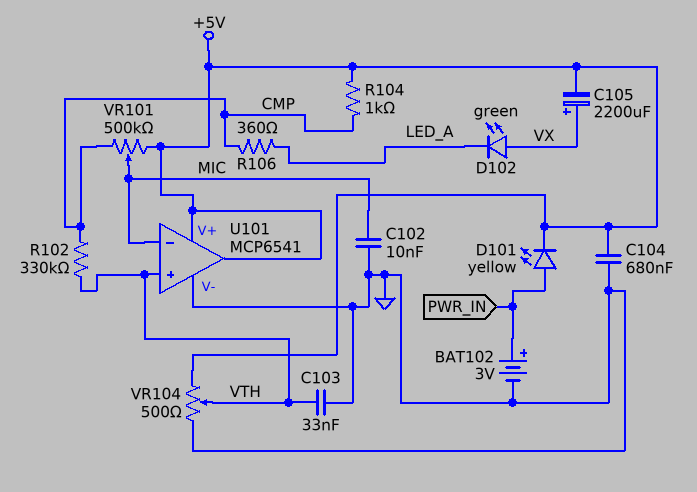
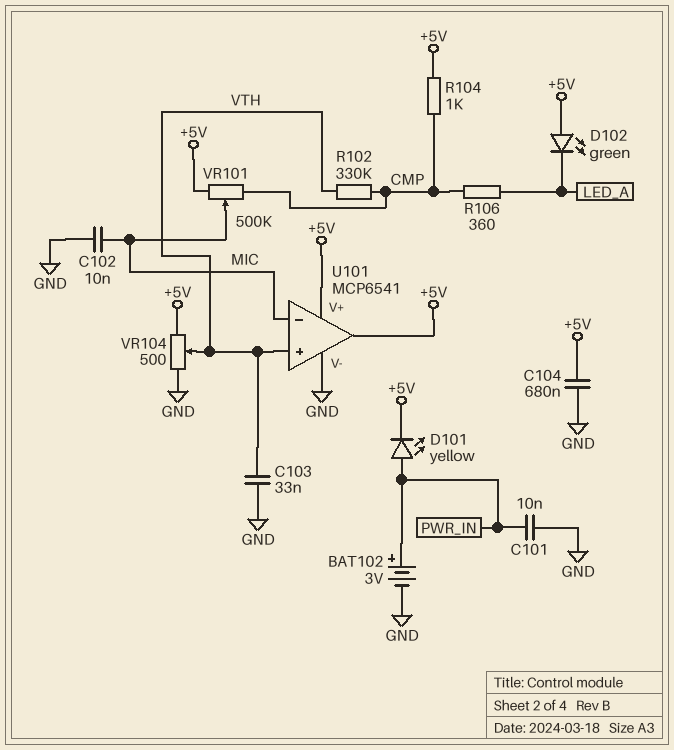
C101: none -> 10nF (GND, PWR_IN)
C105: 2200uF (plus VX, minus +5V) -> none
D102: LED green (A VX, K LED_A) -> LED green (A +5V, K LED_A)

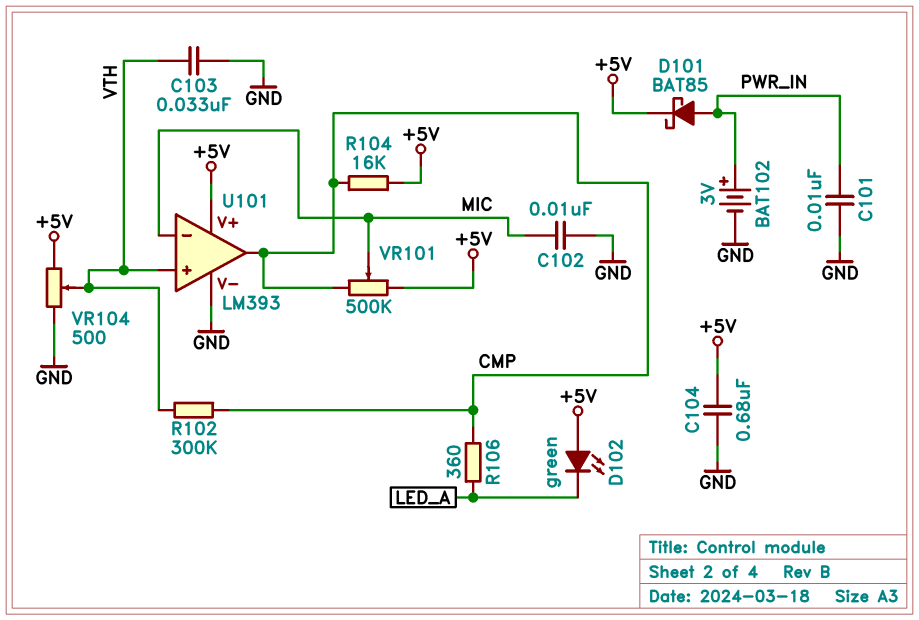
D101: LED yellow (A PWR_IN, K +5V) -> schottky BAT85 (A PWR_IN, K +5V)
R102: 330k (CMP, VTH) -> 300k (CMP, VTH)
R104: 1k (+5V, CMP) -> 16k (+5V, CMP)
U101: MCP6541 -> LM393
U101 pin out: +5V -> CMP

